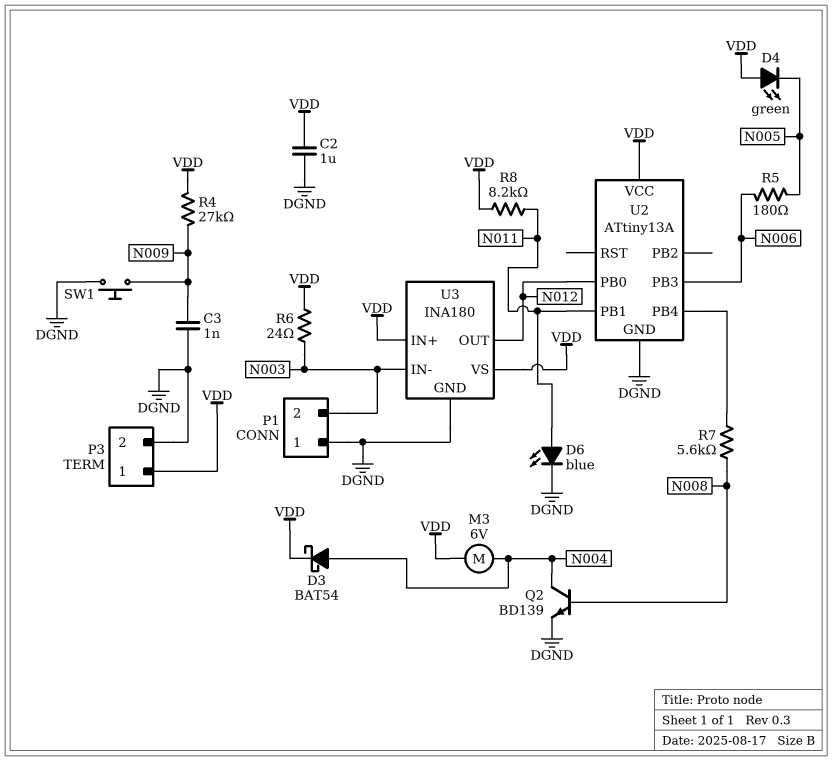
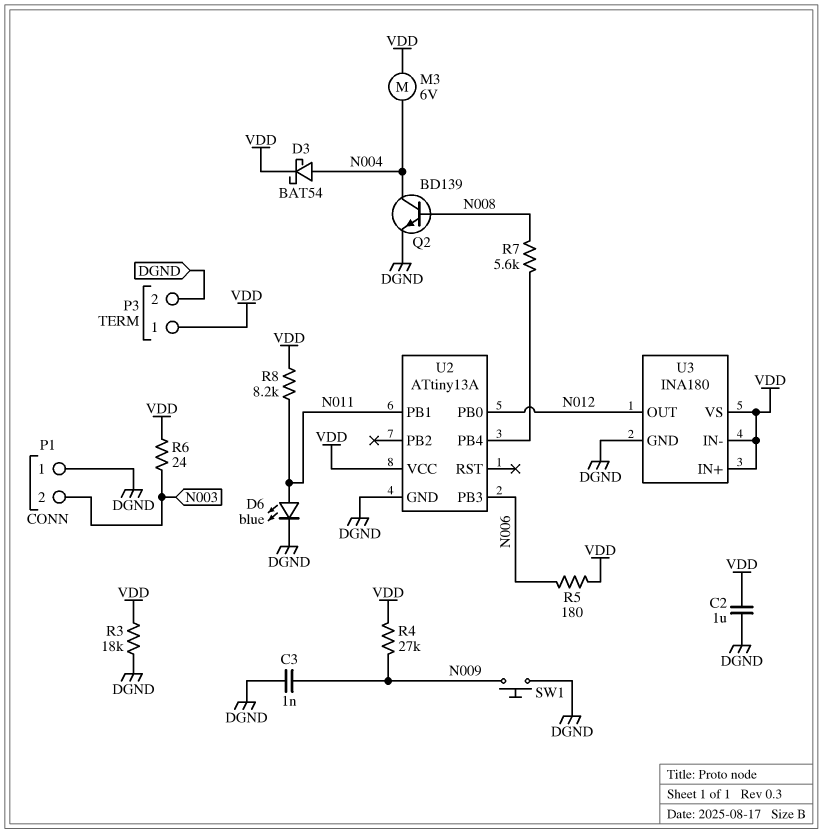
D4: LED green (A VDD, K N005) -> none
R3: none -> 18k (DGND, VDD)
R5: 180 (N005, N006) -> 180 (N006, VDD)
U3 pin IN-: N003 -> VDD

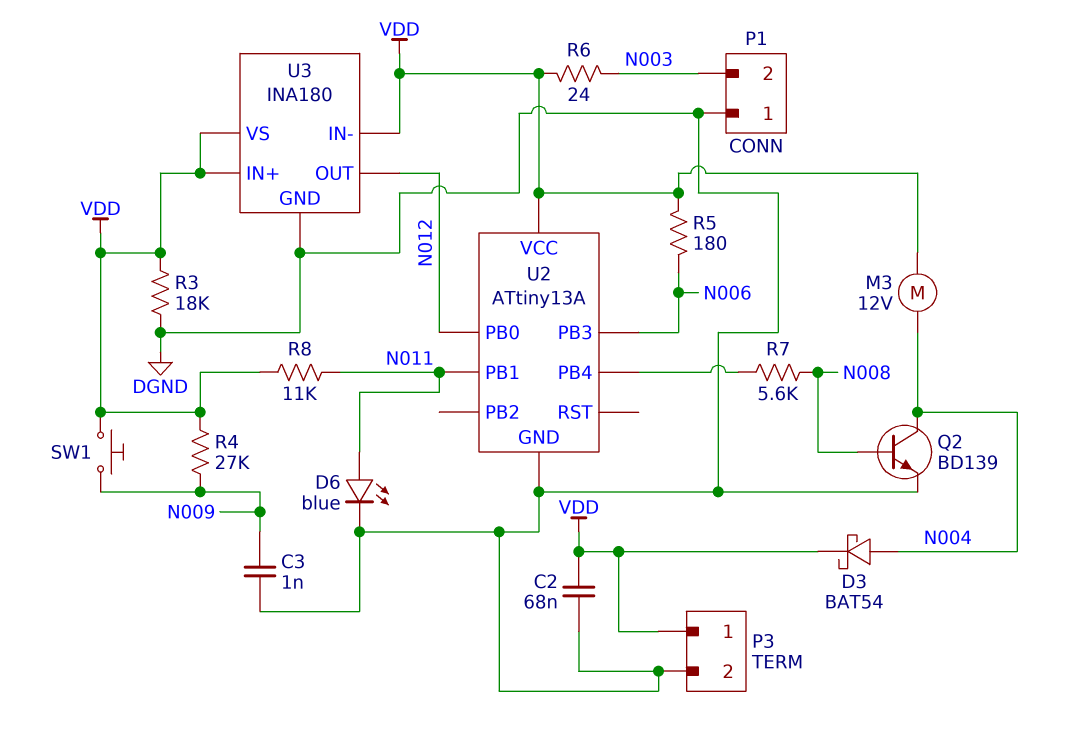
C2: 1uF (DGND, VDD) -> 68nF (DGND, VDD)
M3: motor 6V (N004, VDD) -> motor 12V (N004, VDD)
R8: 8.2k (N011, VDD) -> 11k (N011, VDD)
SW1: button (DGND, N009) -> button (N009, VDD)

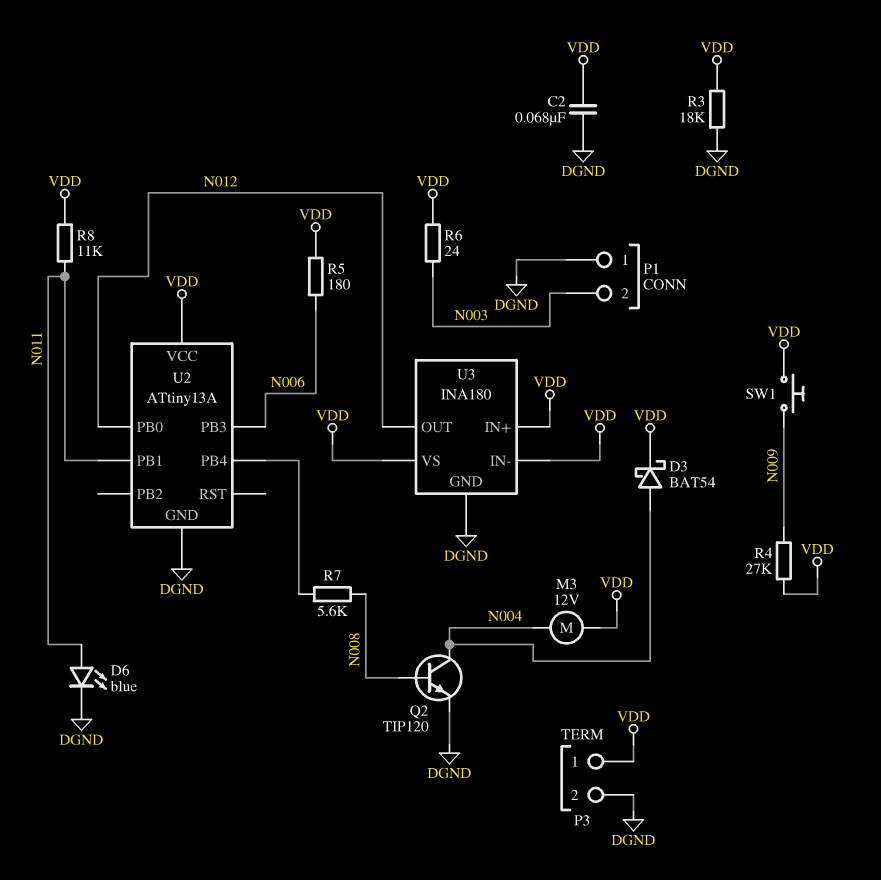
C3: 1nF (DGND, N009) -> none
Q2: NPN BD139 (B N008, C N004, E DGND) -> NPN TIP120 (B N008, C N004, E DGND)

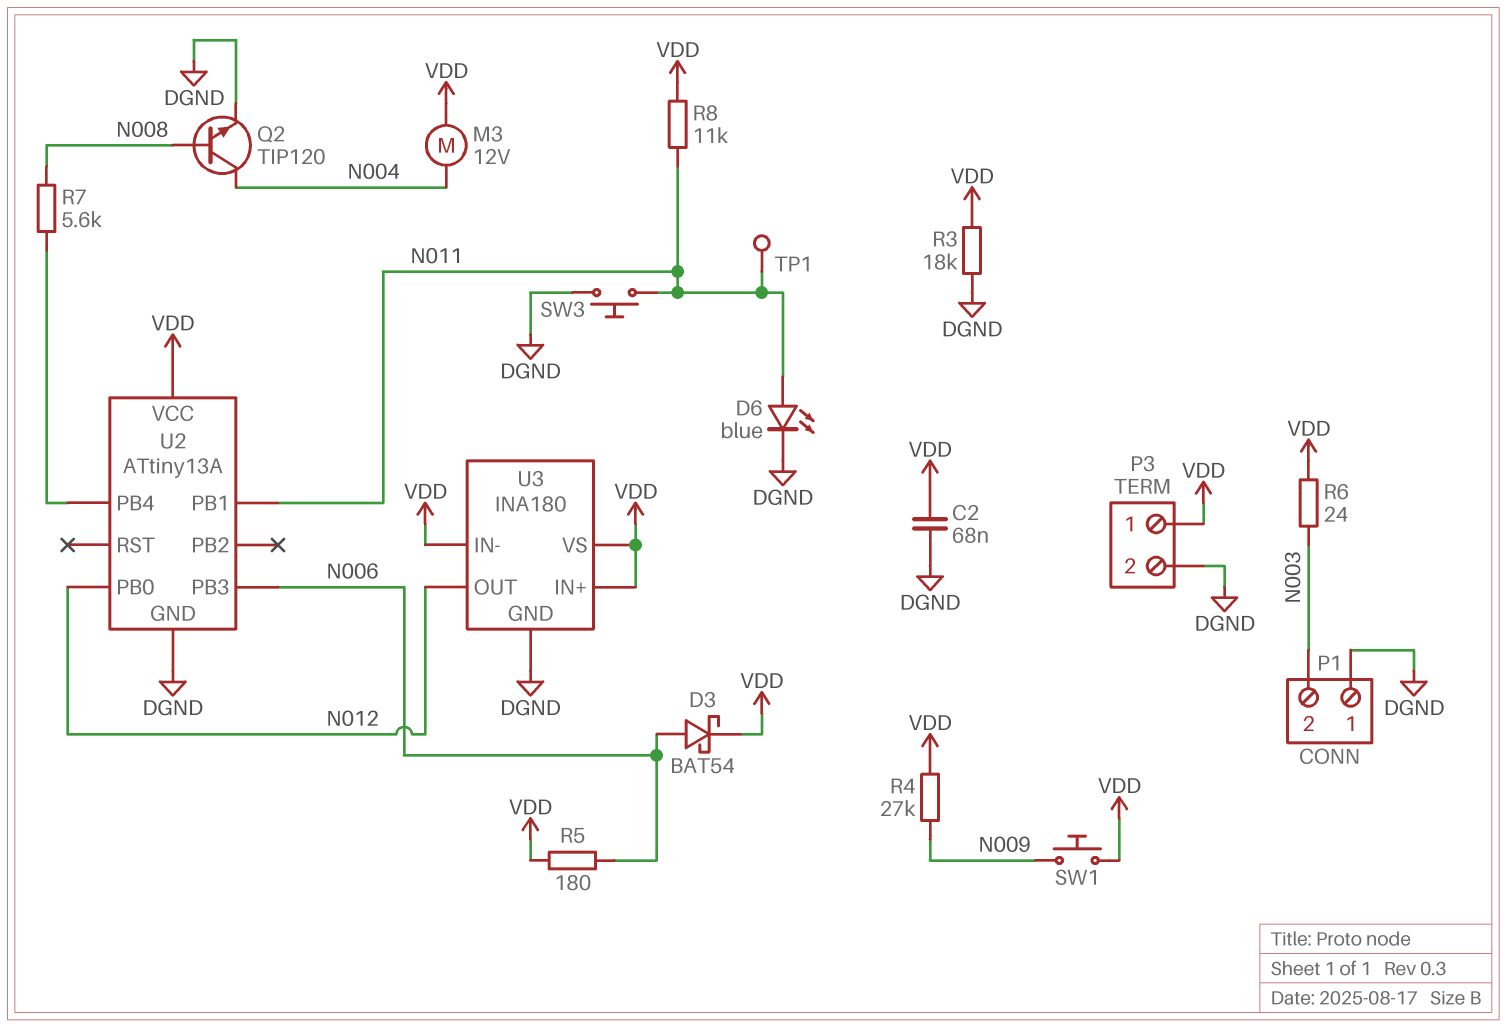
D3: schottky BAT54 (A N004, K VDD) -> schottky BAT54 (A N006, K VDD)
SW3: none -> button (DGND, N011)
TP1: none -> test point (N011)

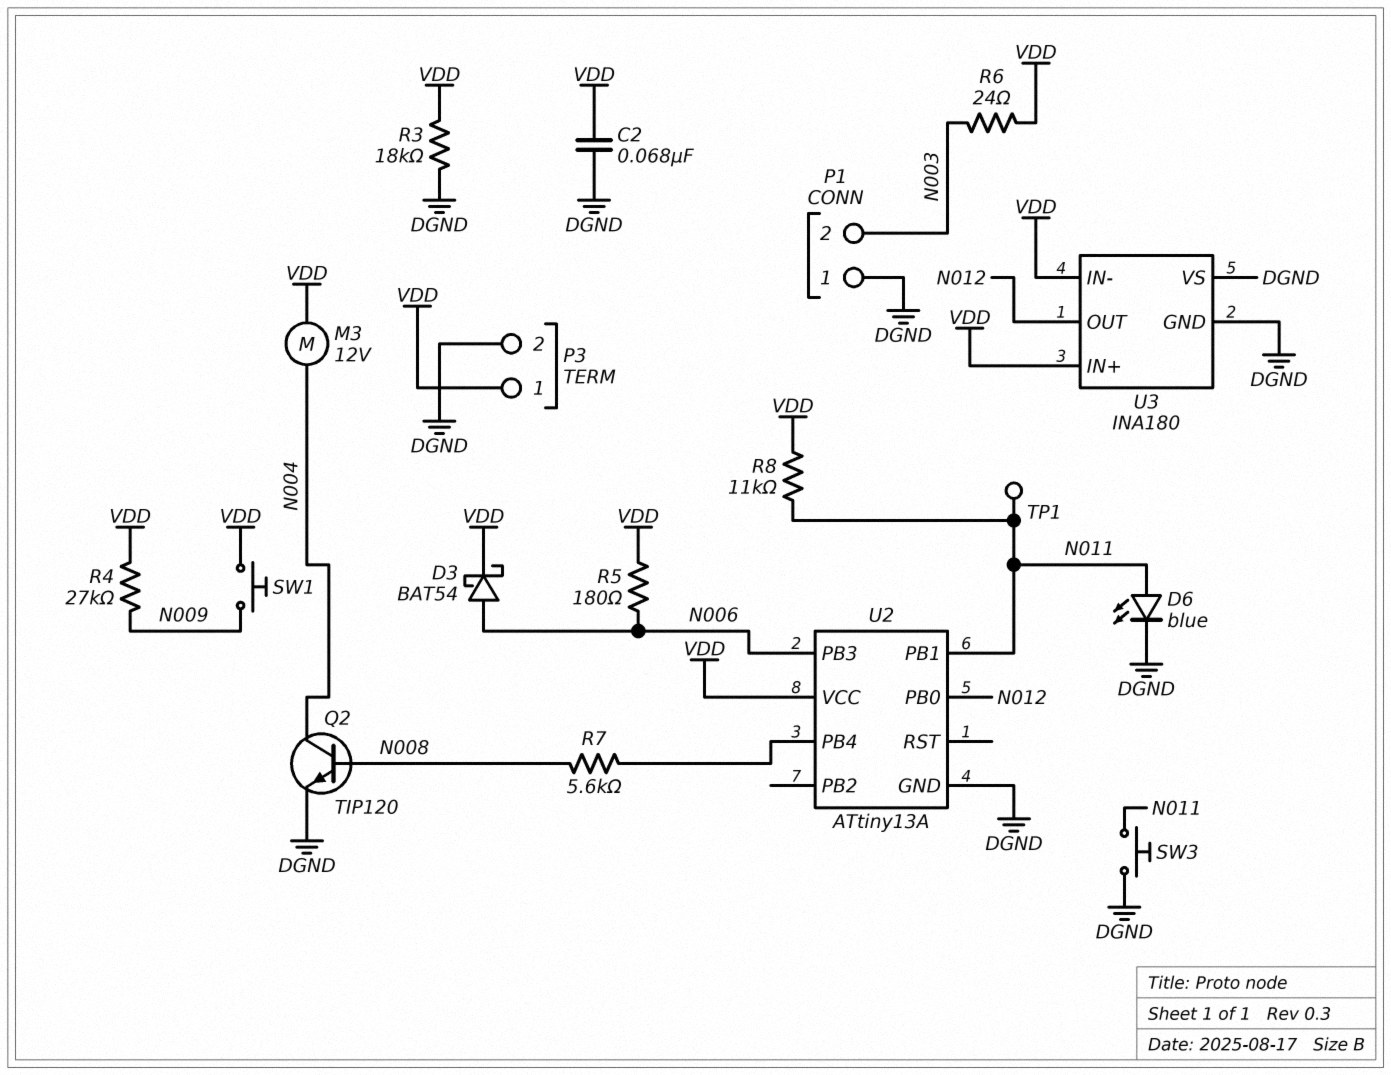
U3 pin VS: VDD -> DGND

